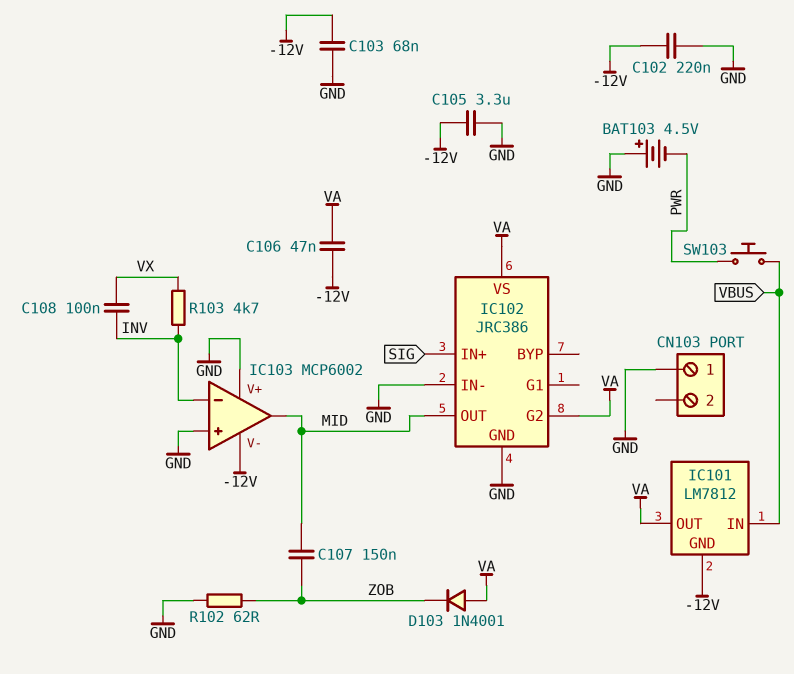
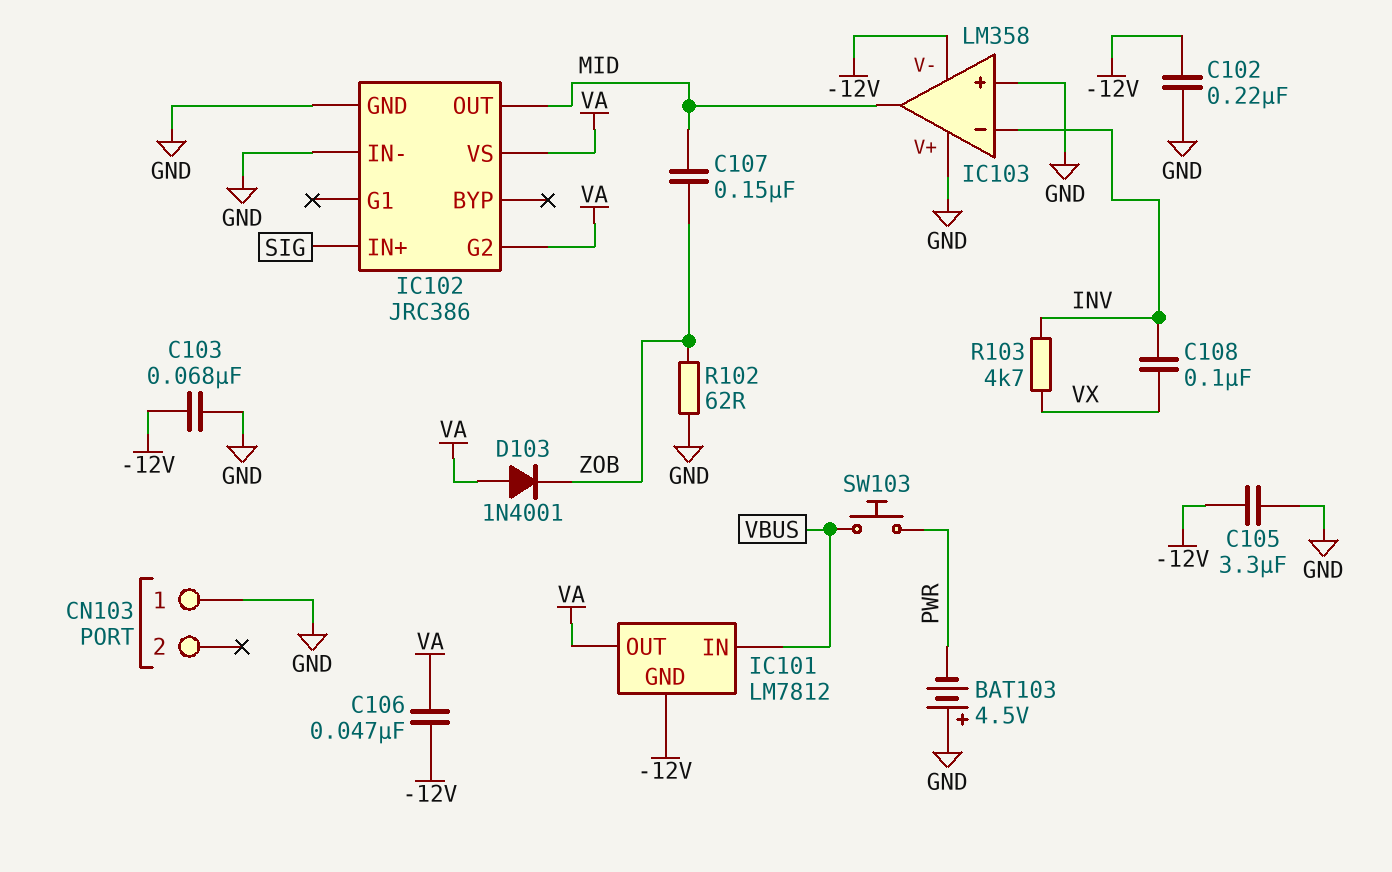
IC103: MCP6002 -> LM358

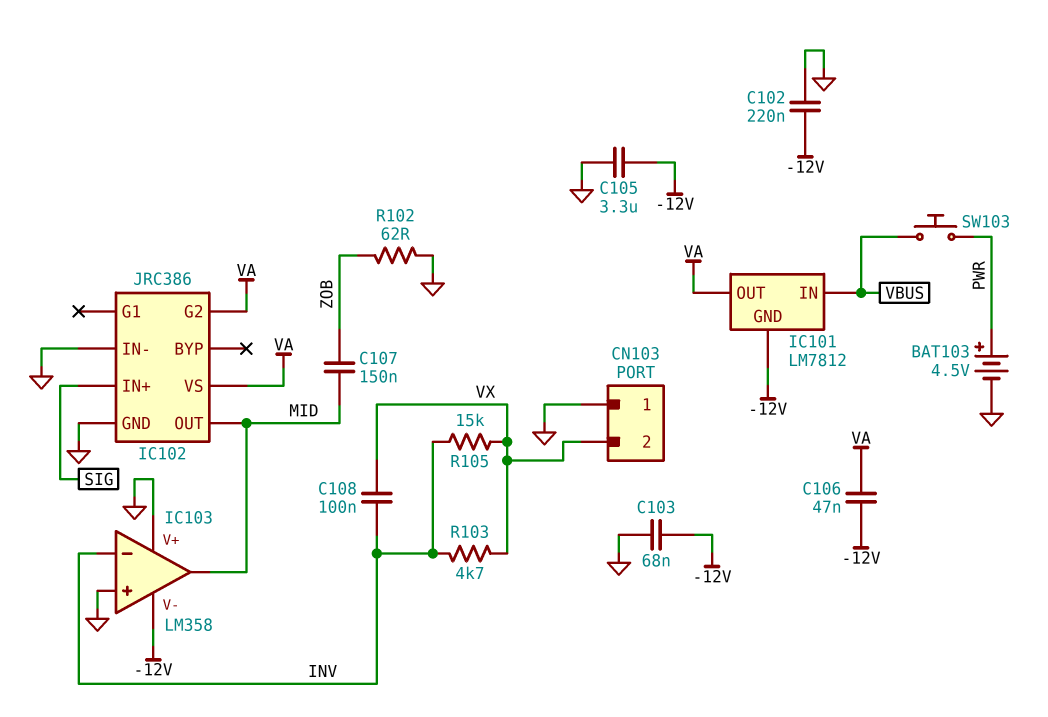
BAT103: 4.5V (plus GND, minus PWR) -> 4.5V (plus PWR, minus GND)
CN103 pin 2: none -> VX
D103: diode 1N4001 (A VA, K ZOB) -> none
R105: none -> 15k (INV, VX)

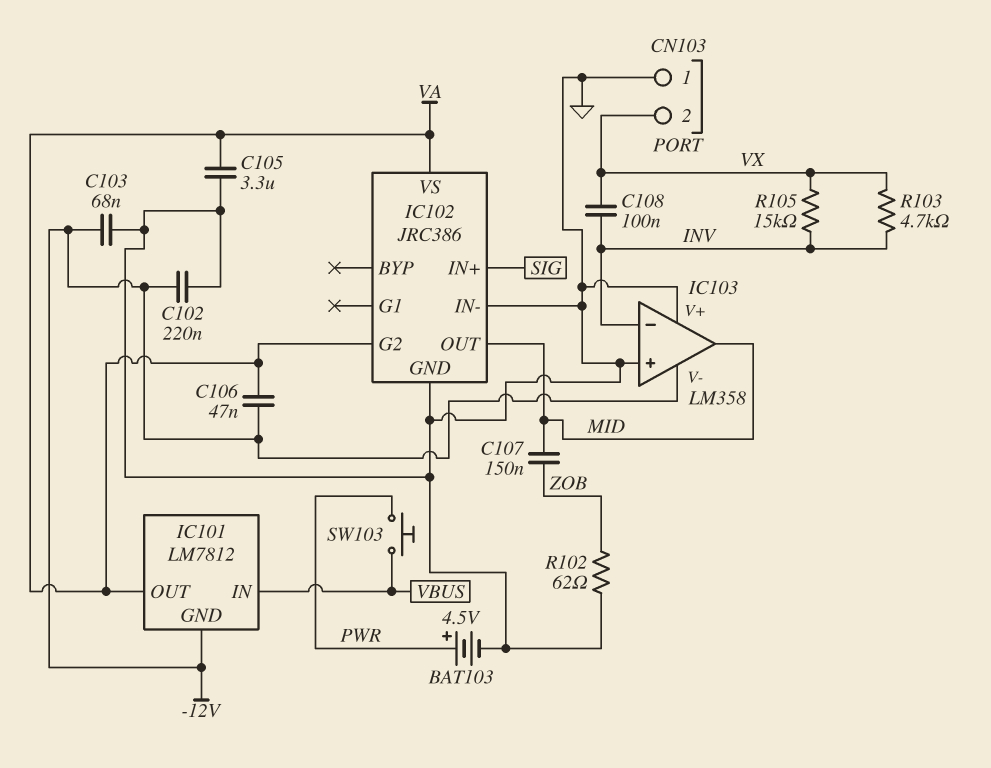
C105: 3.3uF (-12V, GND) -> 3.3uF (GND, VA)

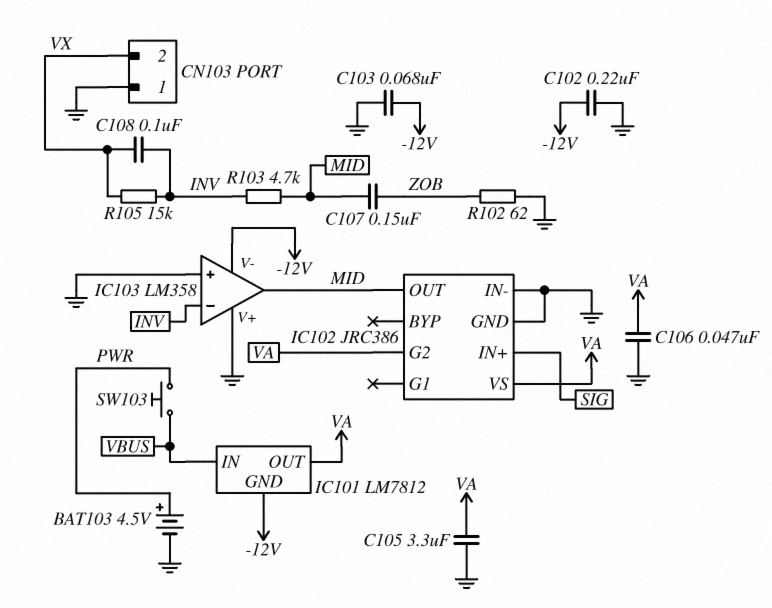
C106: 47nF (-12V, VA) -> 47nF (GND, VA)
R103: 4.7k (INV, VX) -> 4.7k (INV, MID)

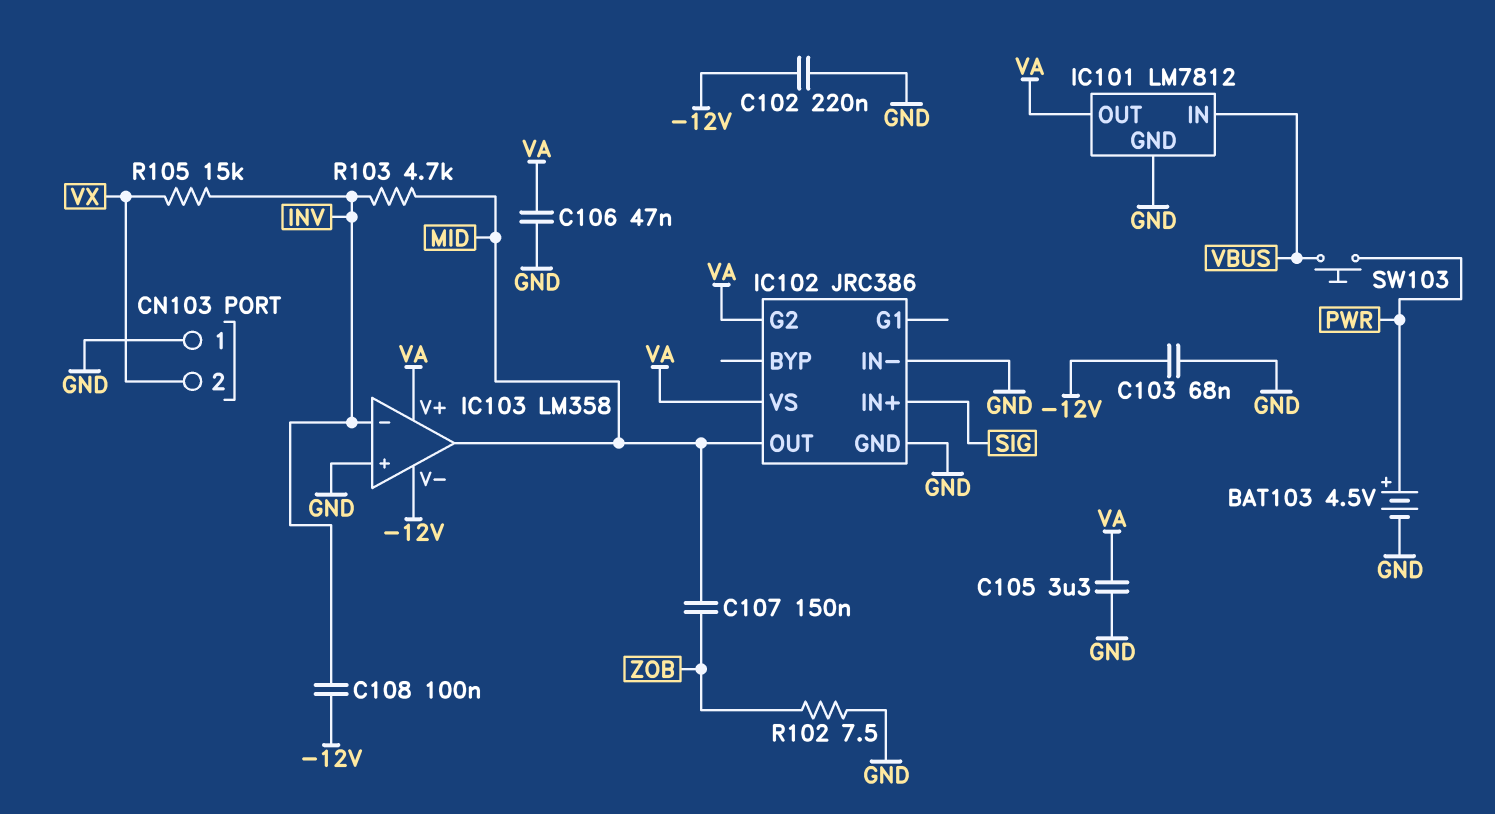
C108: 100nF (INV, VX) -> 100nF (-12V, INV)
IC101 pin GND: -12V -> GND
IC103 pin V+: GND -> VA
R102: 62 (GND, ZOB) -> 7.5 (GND, ZOB)

